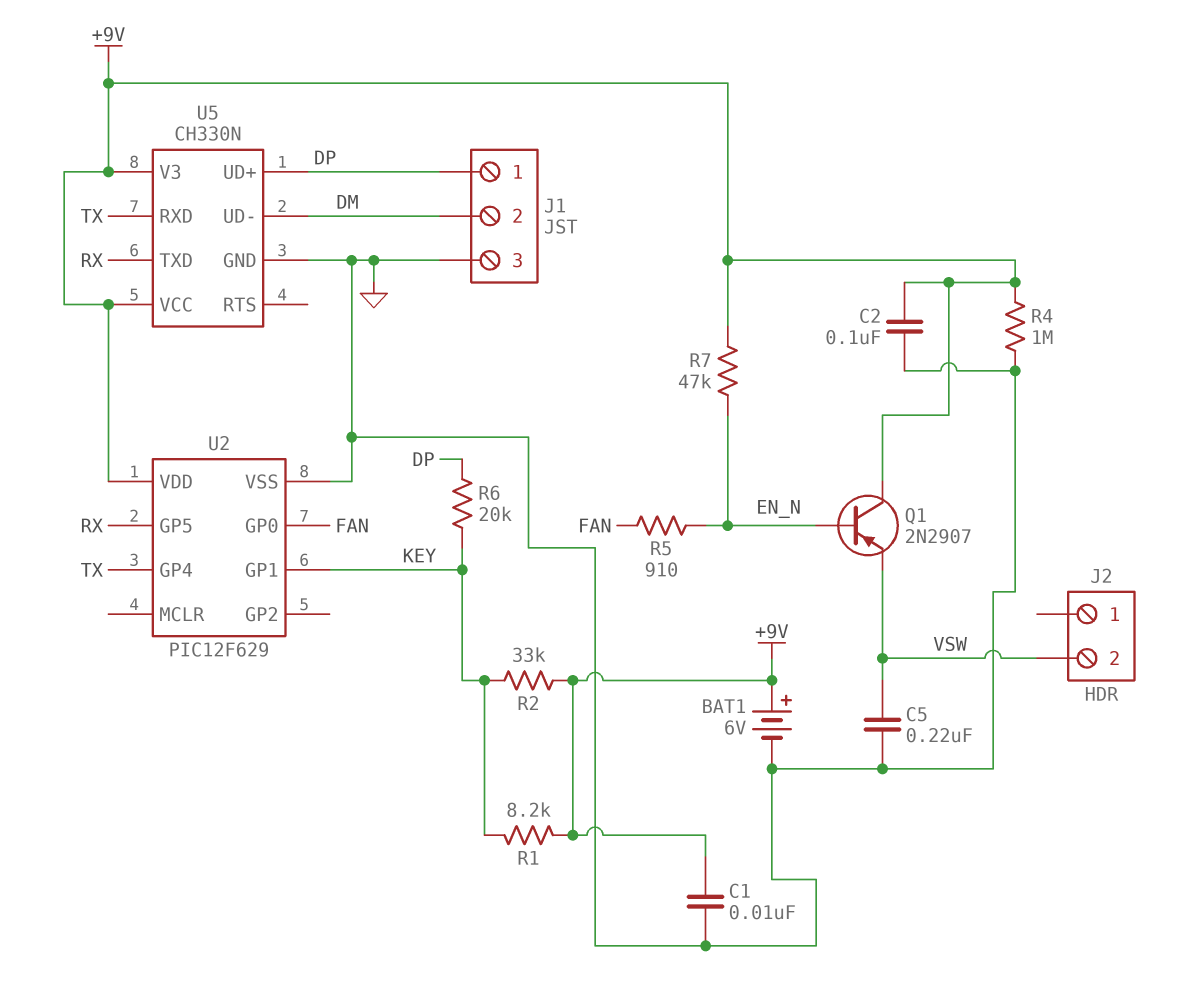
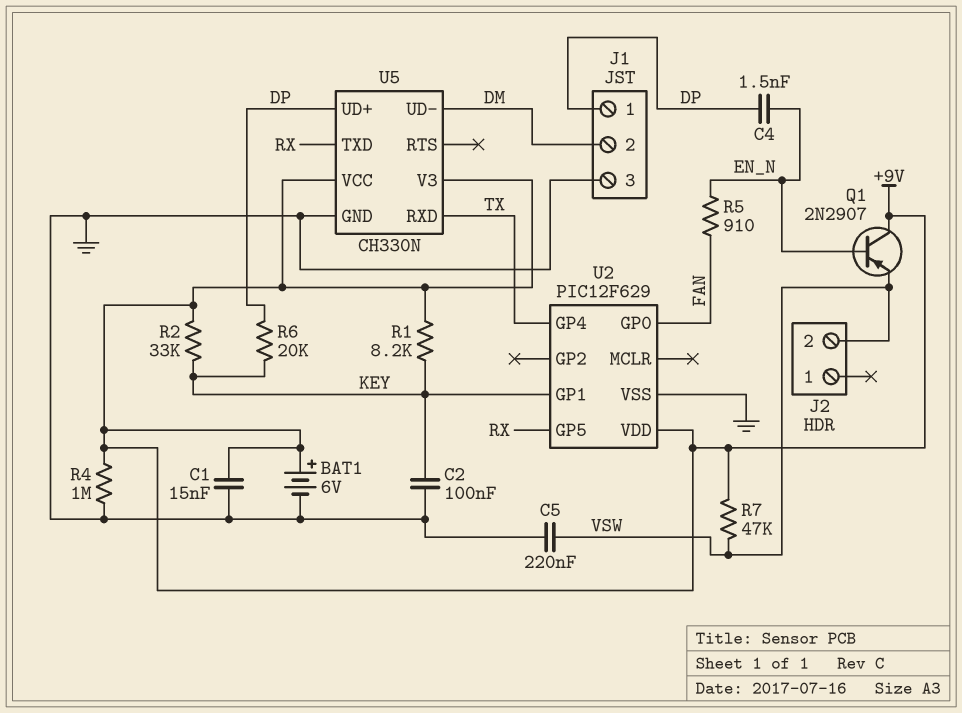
C1: 10nF (+9V, GND) -> 15nF (+9V, GND)
C2: 100nF (+9V, GND) -> 100nF (GND, KEY)
C4: none -> 1.5nF (DP, EN_N)
R7: 47k (+9V, EN_N) -> 47k (+9V, VSW)

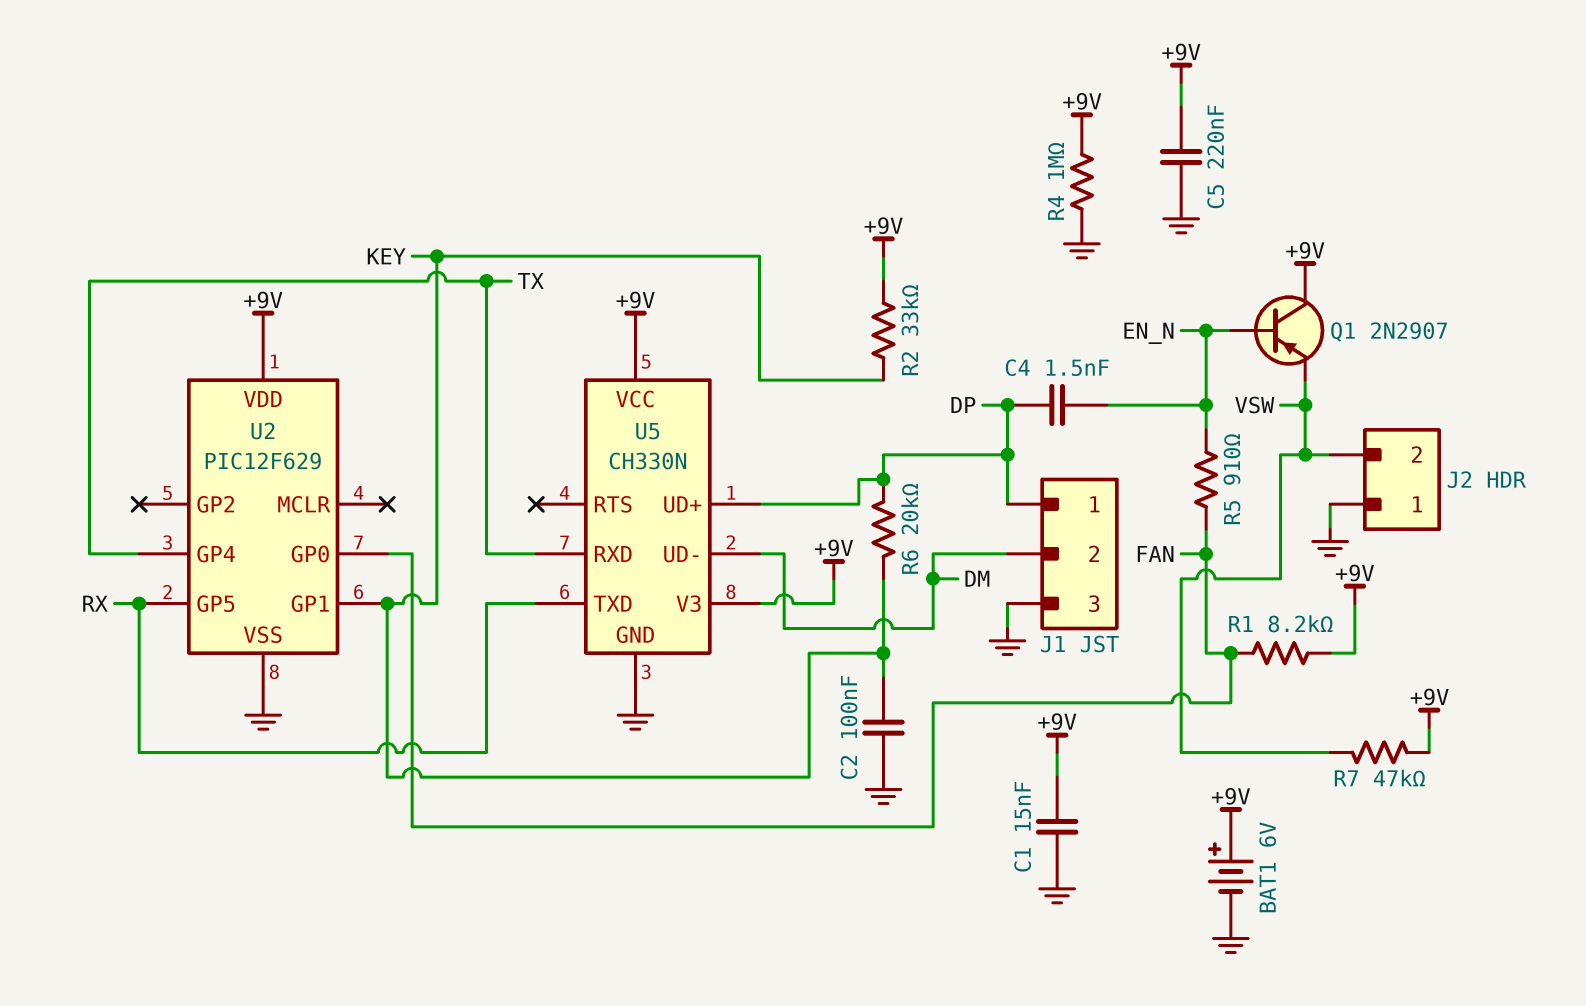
C5: 220nF (GND, VSW) -> 220nF (+9V, GND)
J2 pin 1: none -> GND
R1: 8.2k (+9V, KEY) -> 8.2k (+9V, FAN)

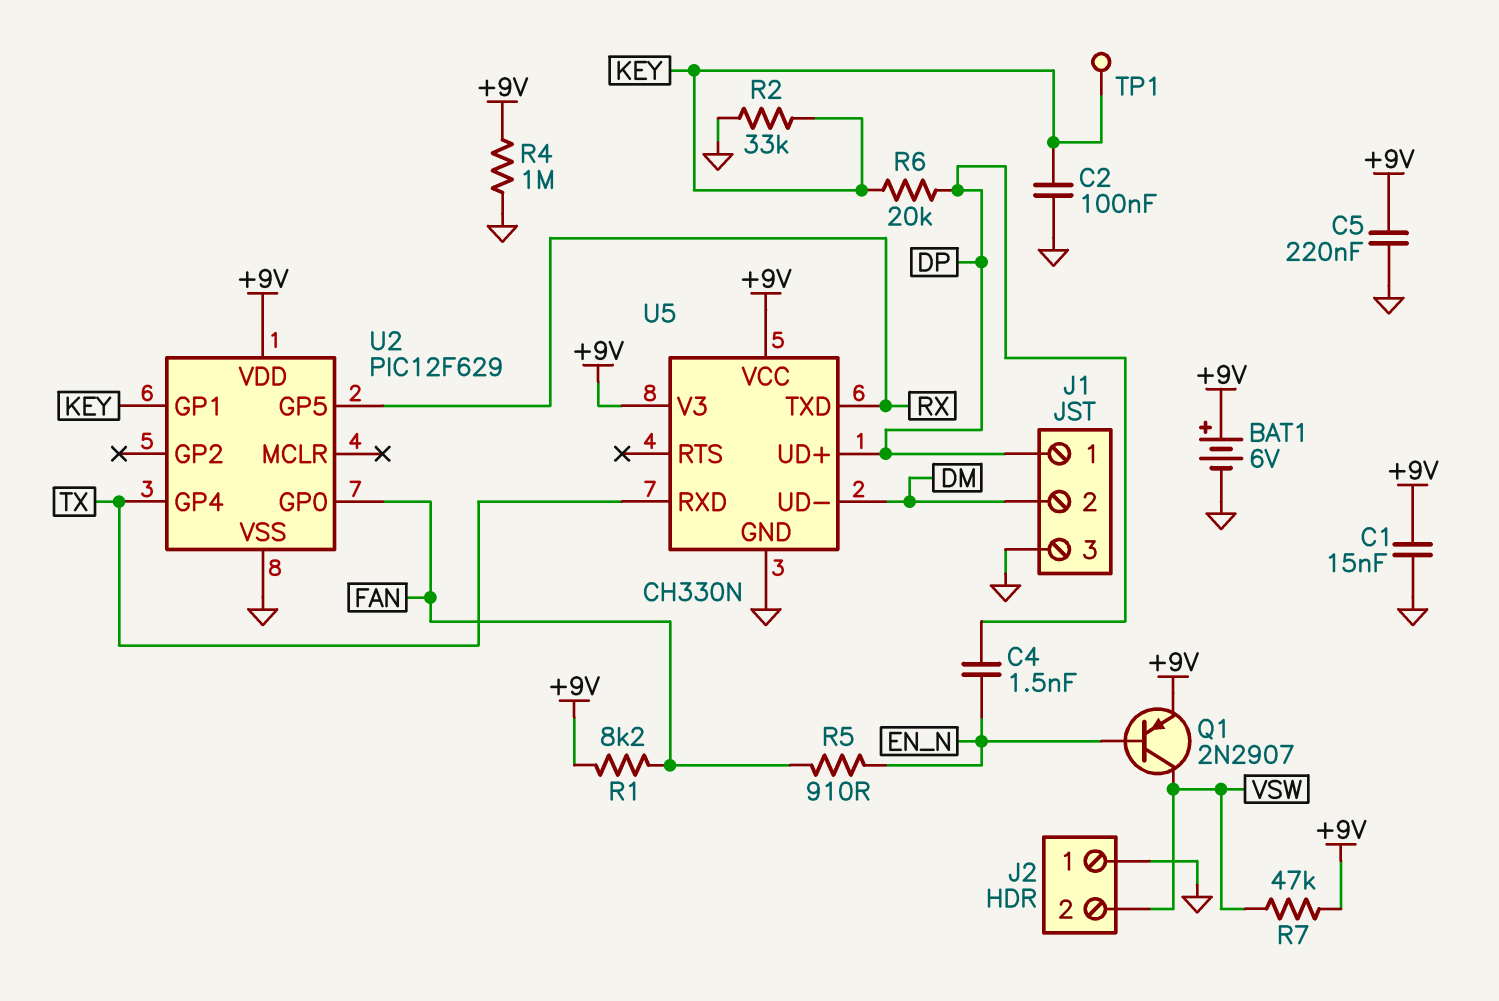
Q1: PNP 2N2907 (B EN_N, C +9V, E VSW) -> PNP 2N2907 (B EN_N, C VSW, E +9V)
R2: 33k (+9V, KEY) -> 33k (GND, KEY)
TP1: none -> test point (KEY)

